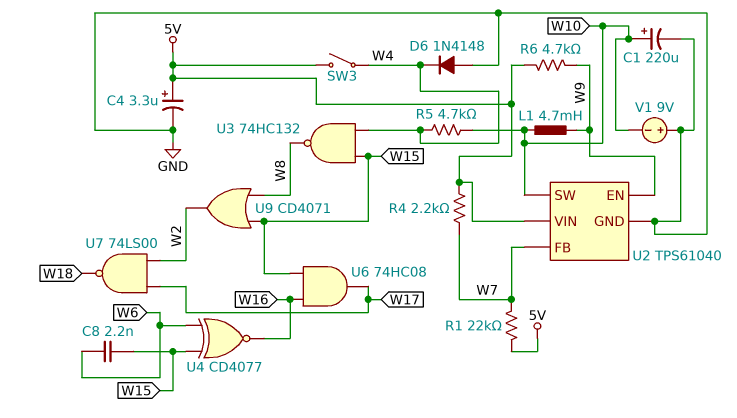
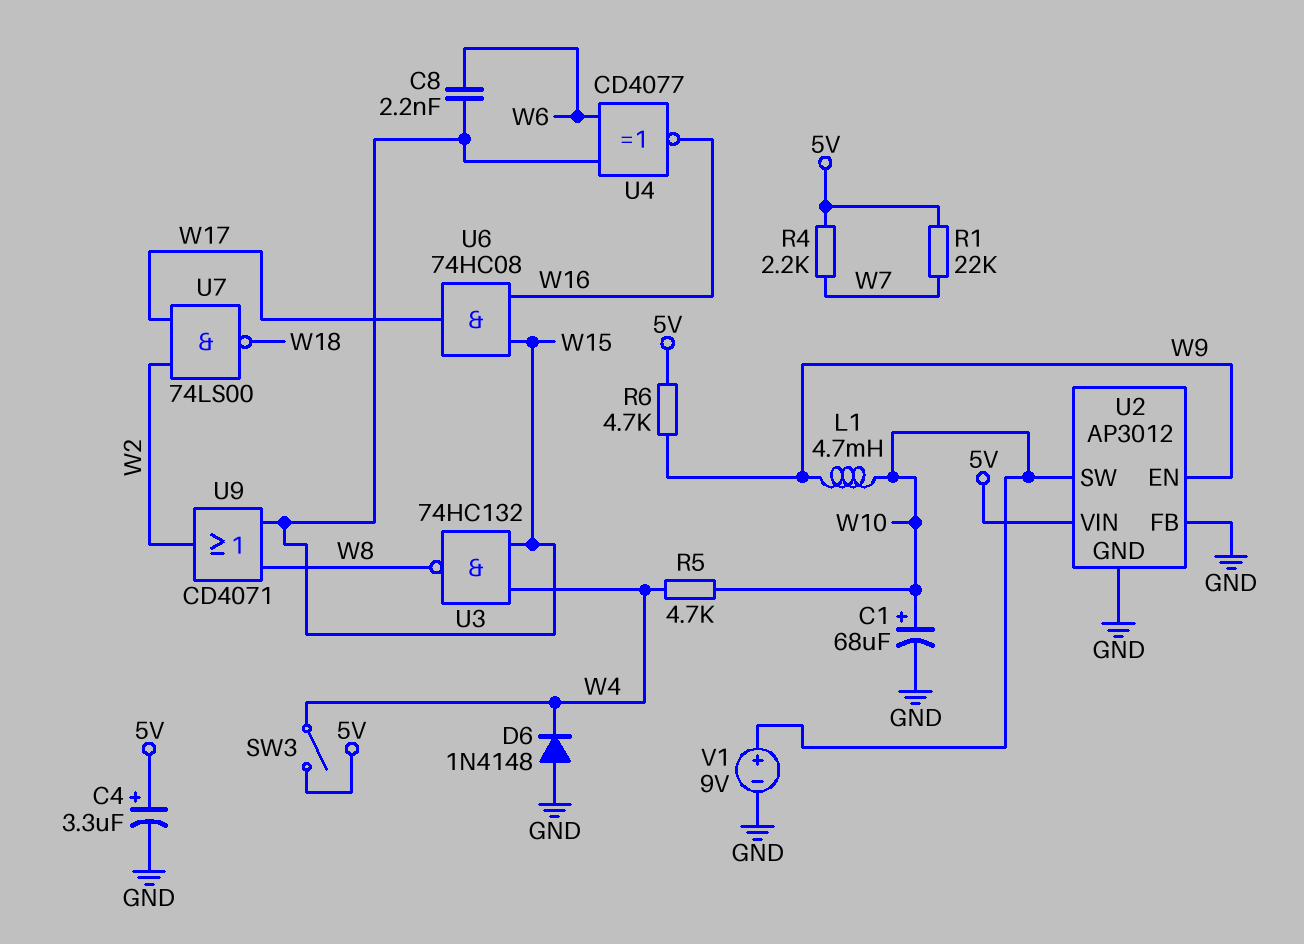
C1: 220uF (plus W10, minus GND) -> 68uF (plus W10, minus GND)
U2: TPS61040 -> AP3012
U2 pin FB: W7 -> GND
V1: 9V (plus GND, minus W10) -> 9V (plus W10, minus GND)

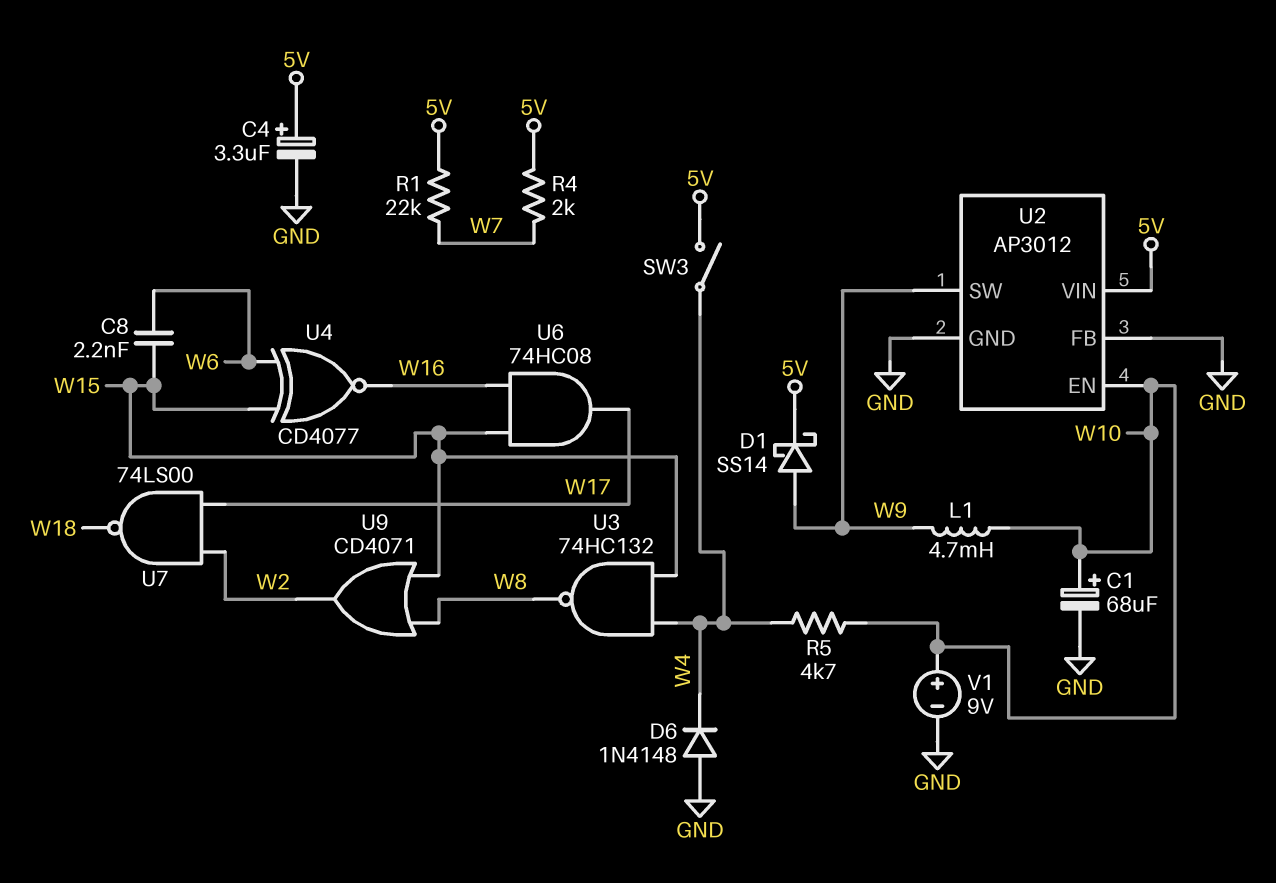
D1: none -> schottky SS14 (A W9, K 5V)
R4: 2.2k (5V, W7) -> 2k (5V, W7)
R6: 4.7k (5V, W9) -> none
U2 pin EN: W9 -> W10
U2 pin SW: W10 -> W9

